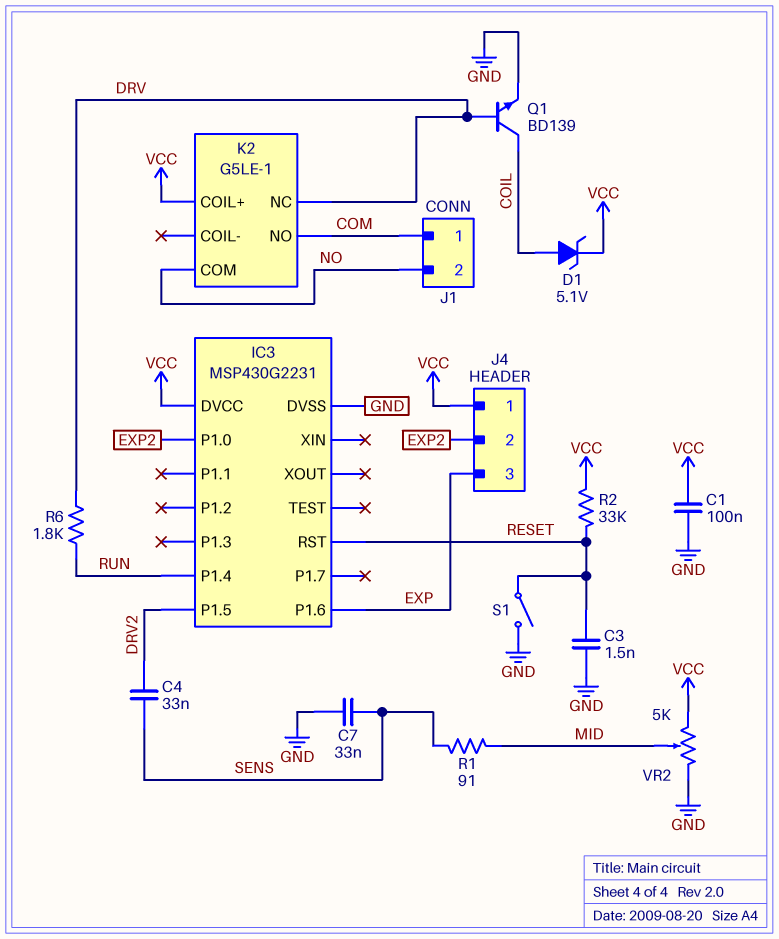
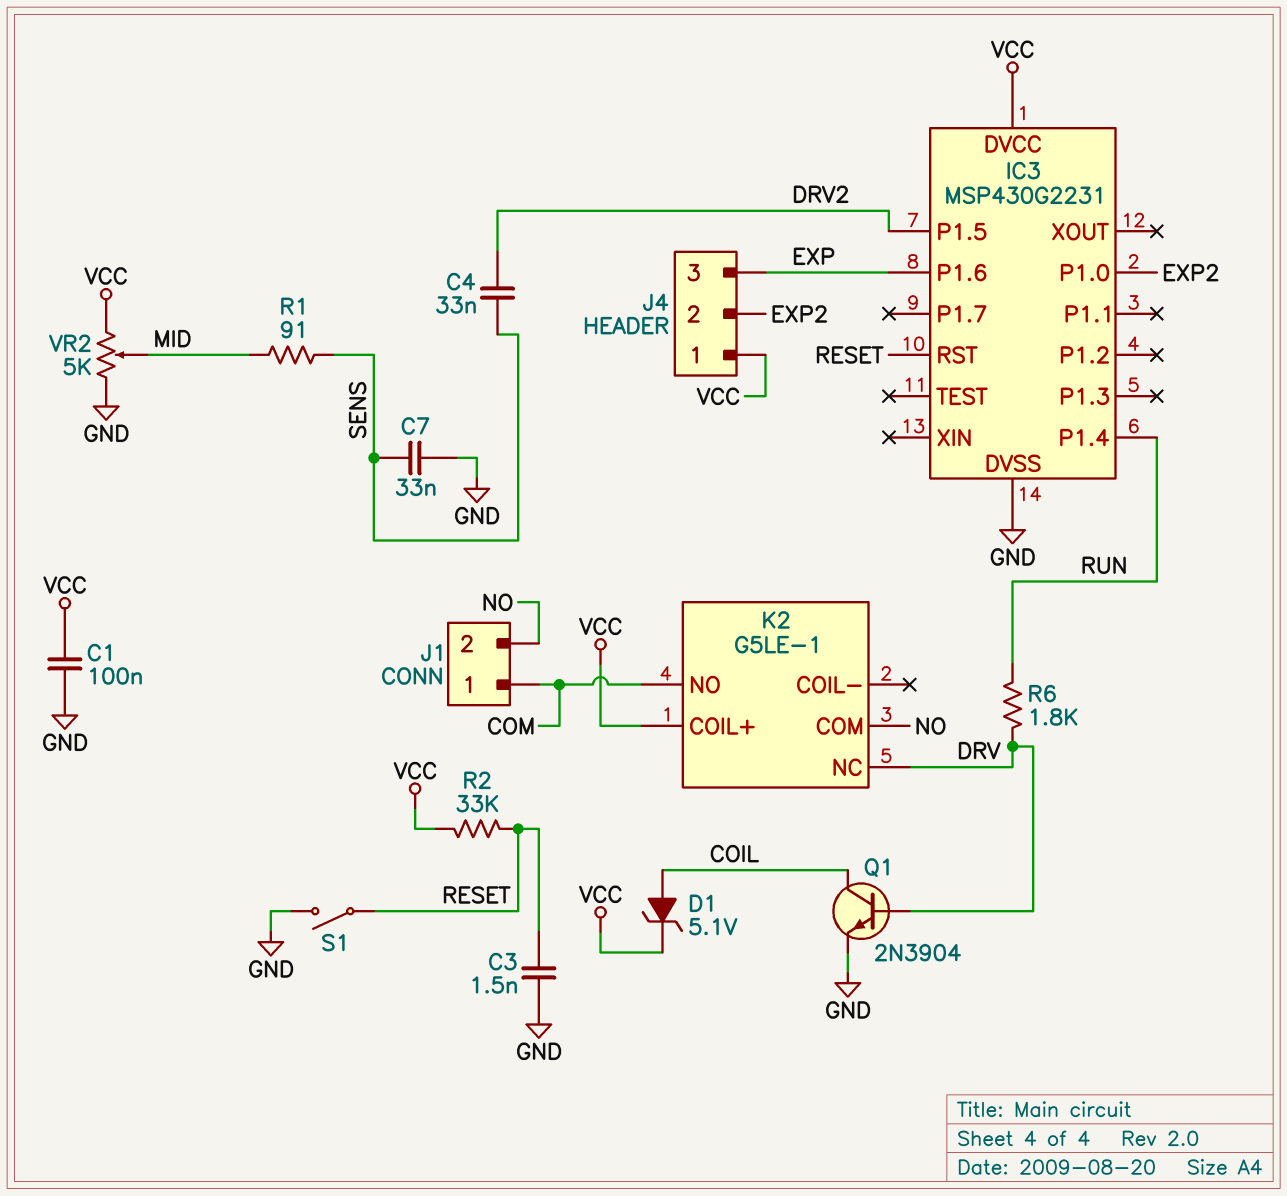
Q1: NPN BD139 (B DRV, C COIL, E GND) -> NPN 2N3904 (B DRV, C COIL, E GND)

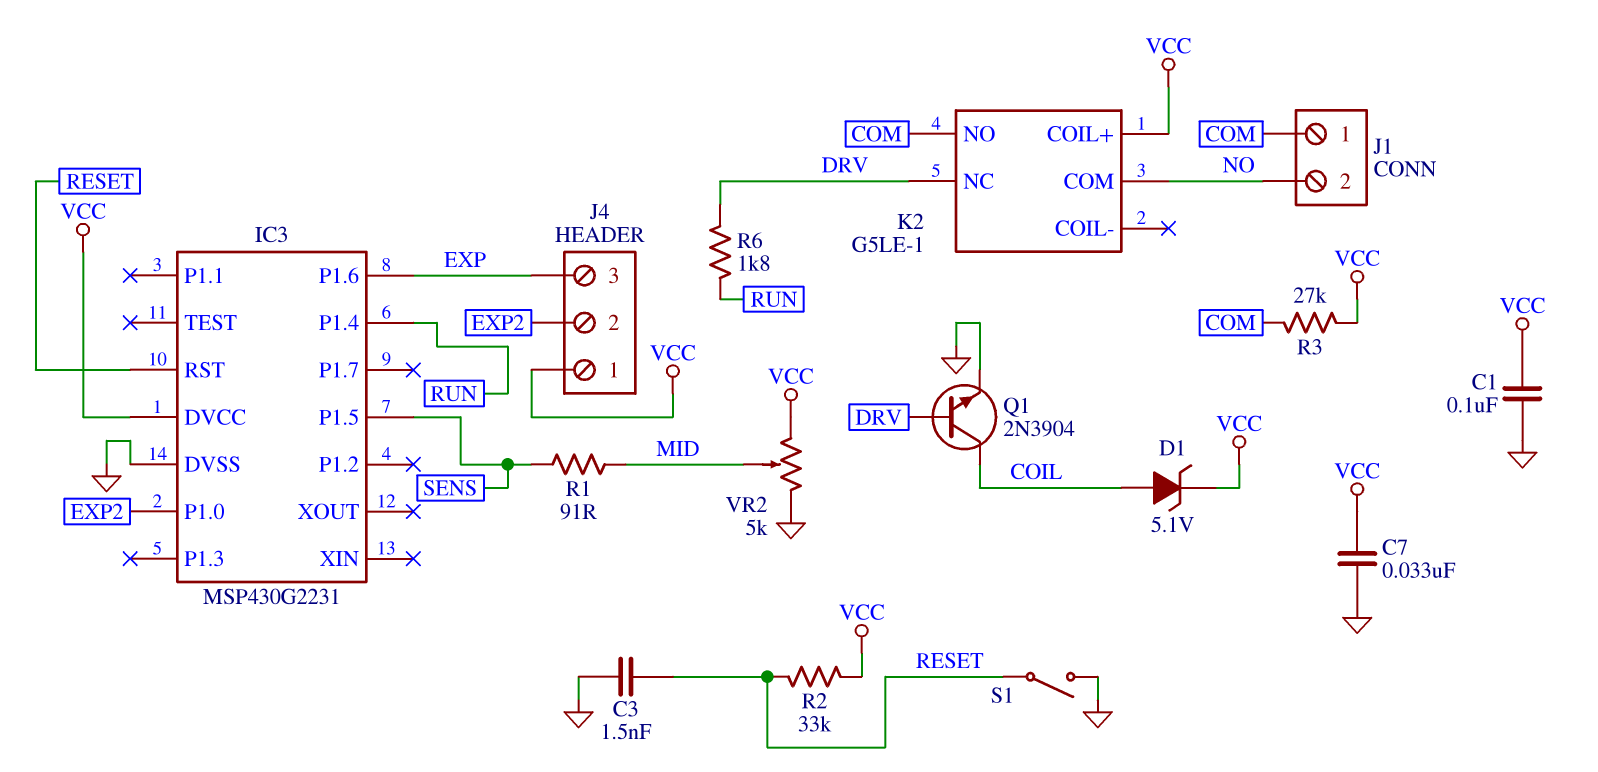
C4: 33nF (DRV2, SENS) -> none
C7: 33nF (GND, SENS) -> 33nF (GND, VCC)
IC3 pin P1.5: DRV2 -> SENS
R3: none -> 27k (COM, VCC)

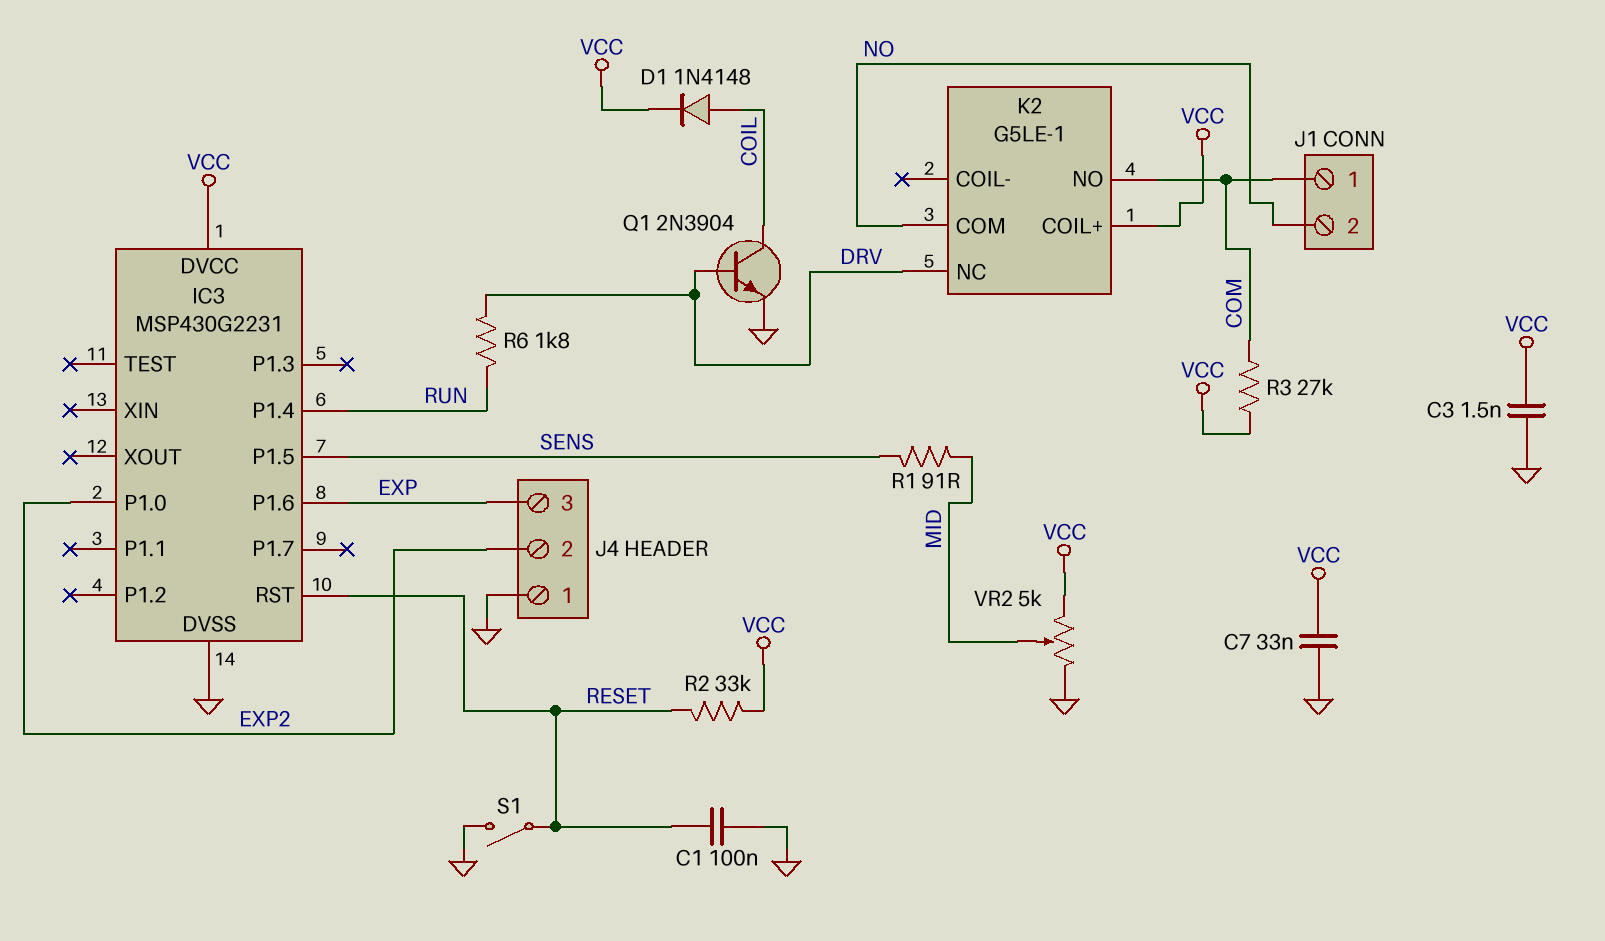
C1: 100nF (GND, VCC) -> 100nF (GND, RESET)
C3: 1.5nF (GND, RESET) -> 1.5nF (GND, VCC)
D1: zener 5.1V (A COIL, K VCC) -> diode 1N4148 (A COIL, K VCC)
J4 pin 1: VCC -> GND

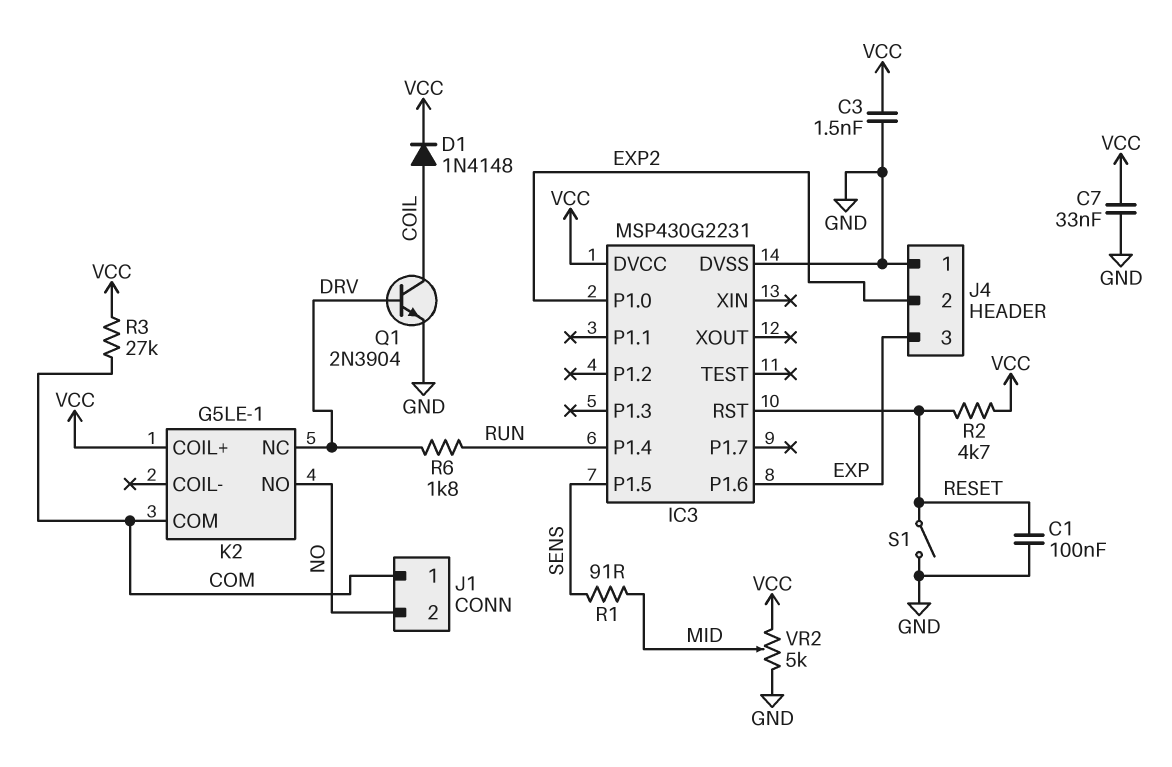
K2 pin COM: NO -> COM
K2 pin NO: COM -> NO
R2: 33k (RESET, VCC) -> 4.7k (RESET, VCC)

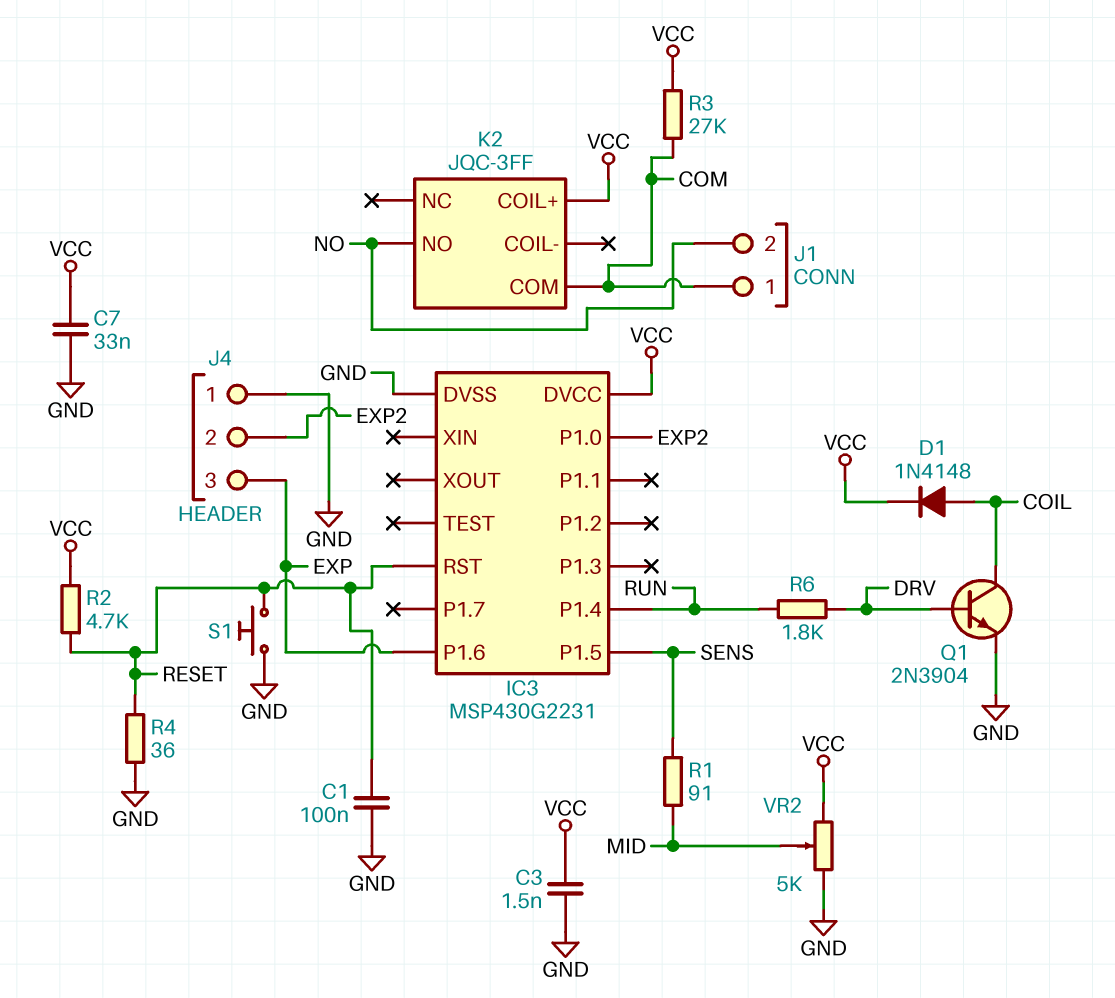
K2: G5LE-1 -> JQC-3FF
K2 pin NC: DRV -> none
R4: none -> 36 (GND, RESET)
S1: switch (GND, RESET) -> button (GND, RESET)

